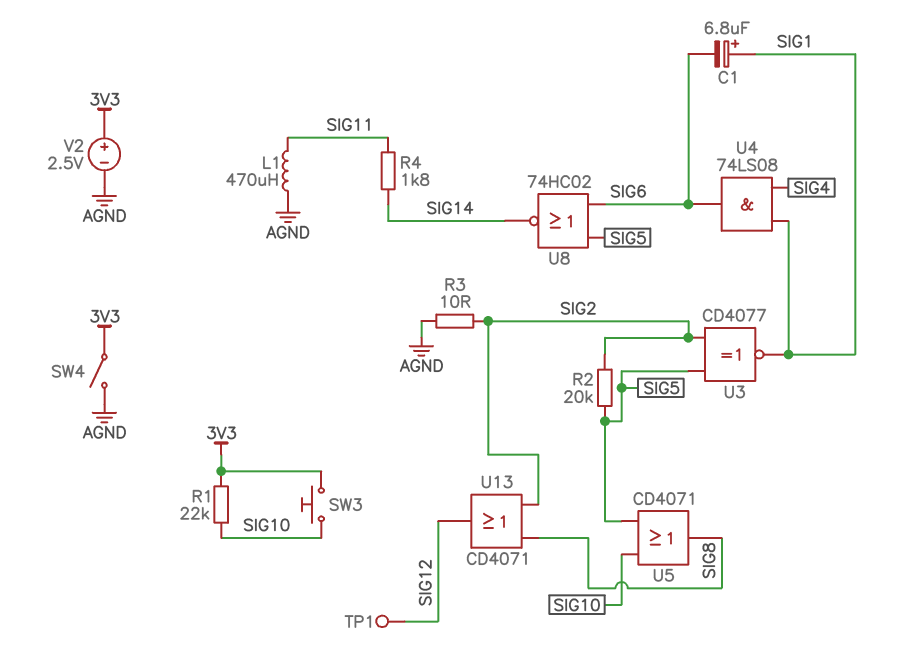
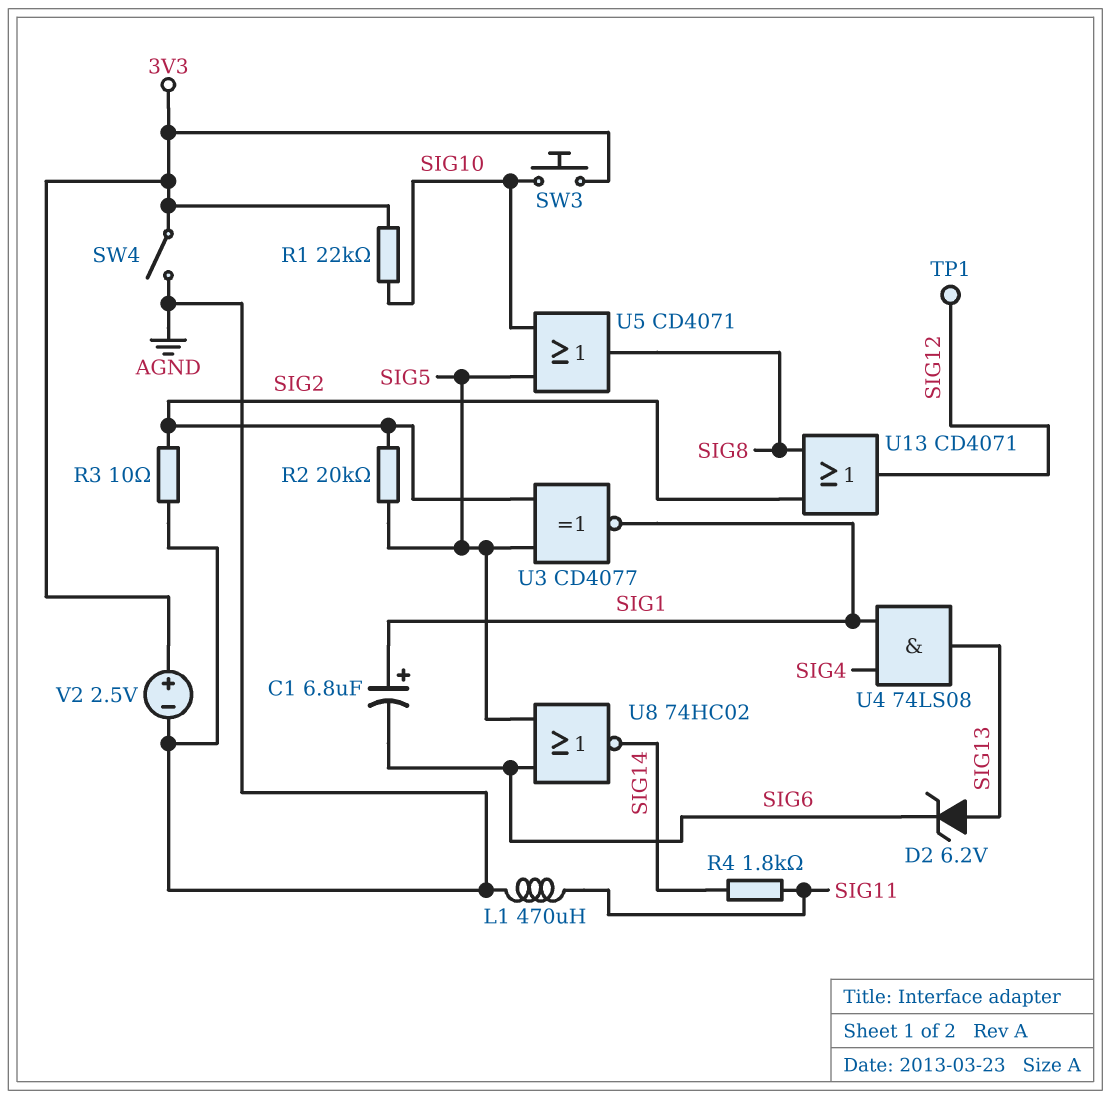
D2: none -> zener 6.2V (A SIG13, K SIG6)
U4: AND 74LS08 (in SIG1, in SIG4, out SIG6) -> AND 74LS08 (in SIG1, in SIG4, out SIG13)

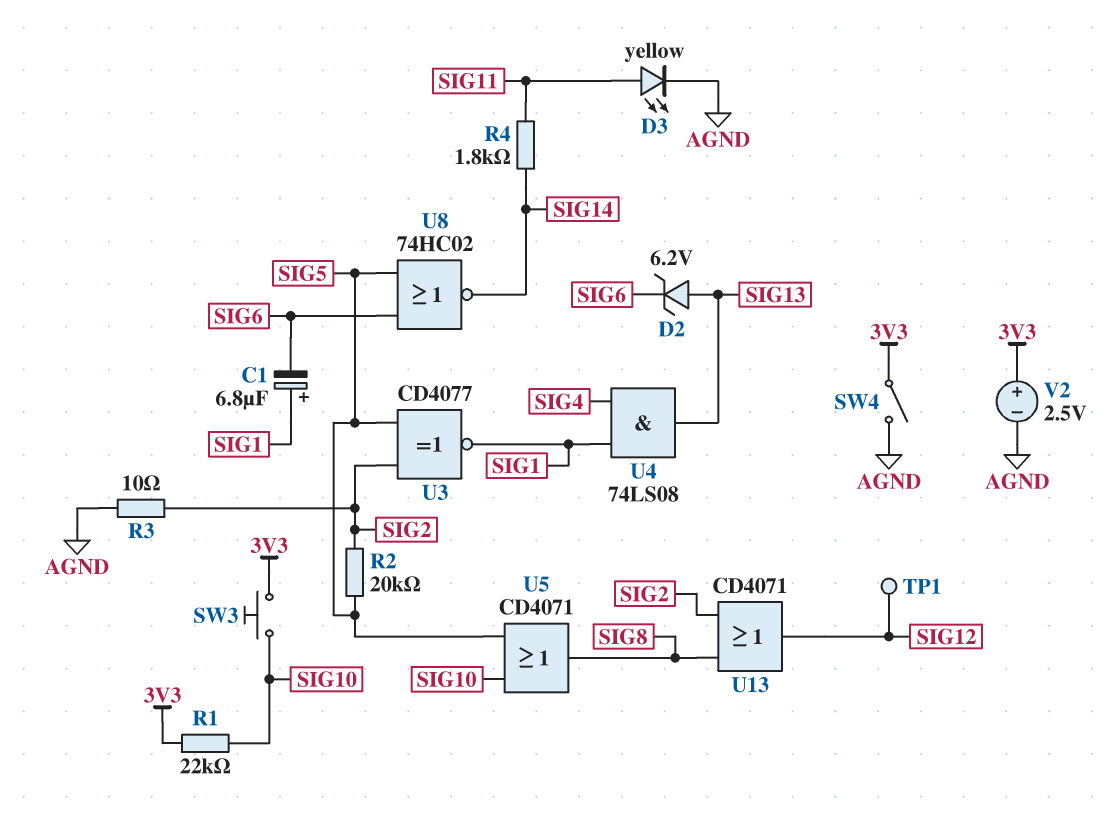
D3: none -> LED yellow (A SIG11, K AGND)
L1: 470uH (AGND, SIG11) -> none

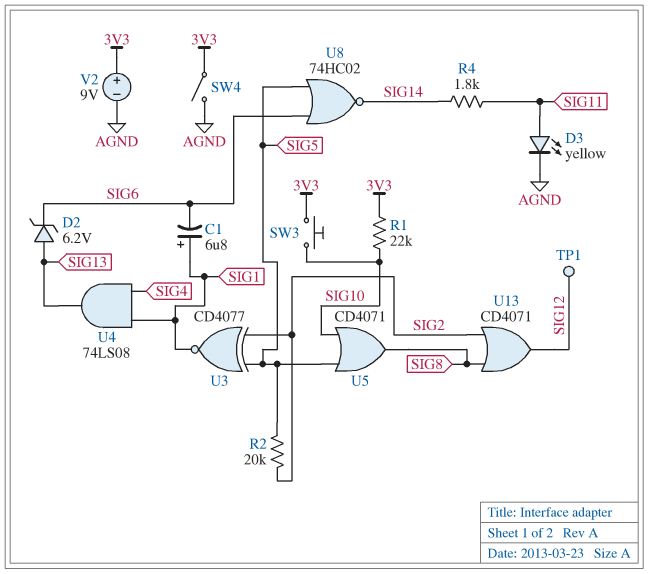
R3: 10 (AGND, SIG2) -> none
V2: 2.5V (plus 3V3, minus AGND) -> 9V (plus 3V3, minus AGND)

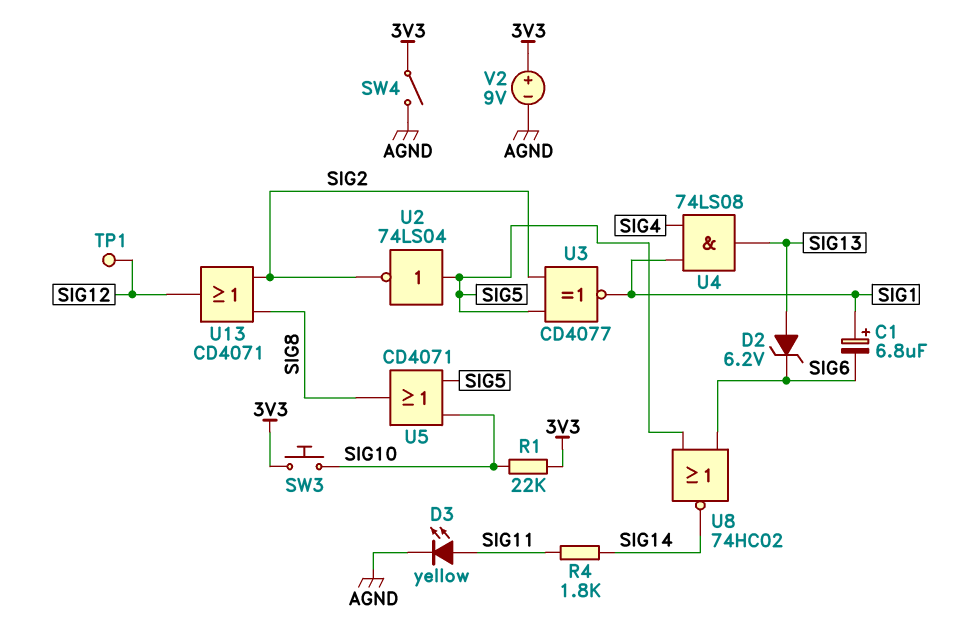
R2: 20k (SIG2, SIG5) -> none
U2: none -> NOT 74LS04 (in SIG5, out SIG2)

